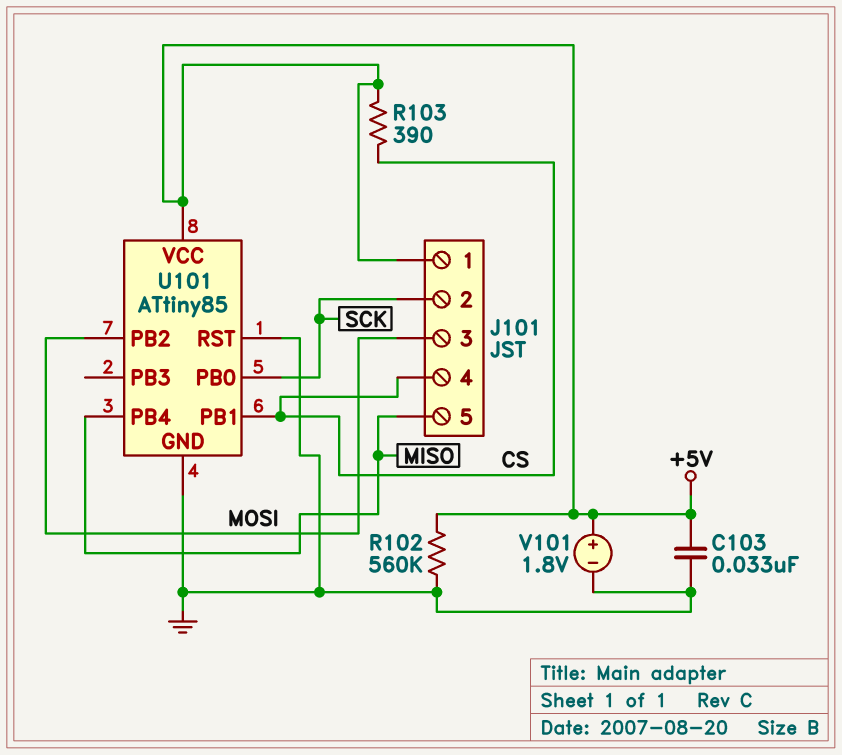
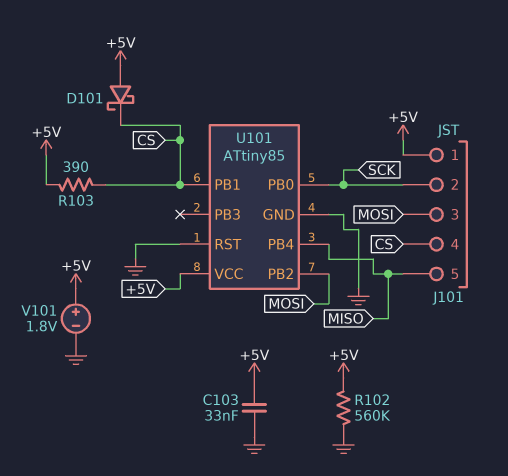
D101: none -> schottky (A +5V, K CS)

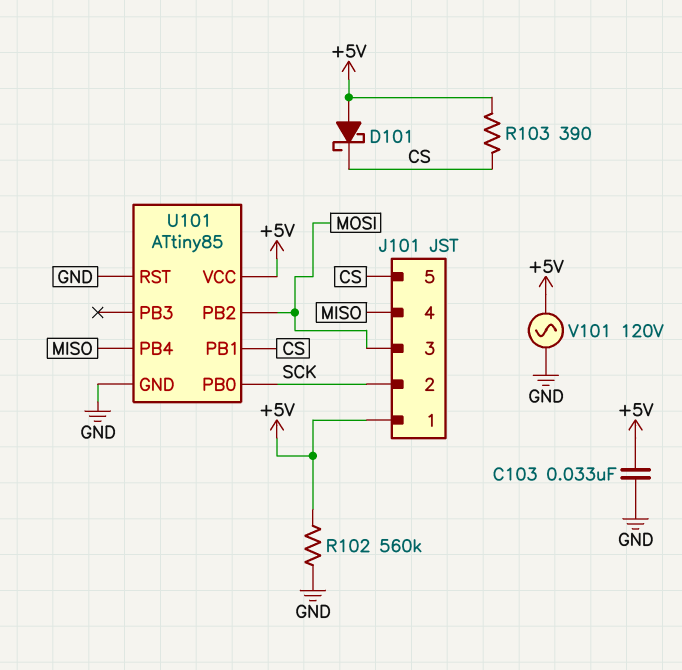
J101 pin 4: CS -> MISO
J101 pin 5: MISO -> CS
V101: 1.8V (plus +5V, minus GND) -> AC 120V (+5V, GND)

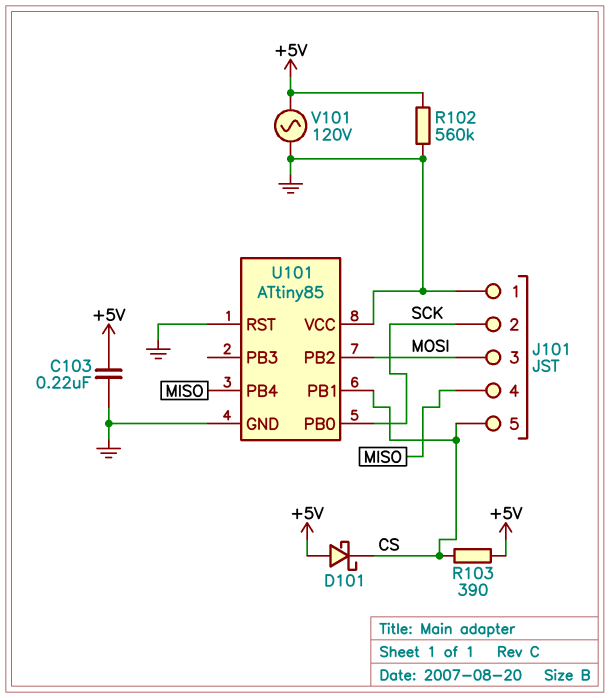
C103: 33nF (+5V, GND) -> 220nF (+5V, GND)
J101 pin 1: +5V -> GND
U101 pin VCC: +5V -> GND

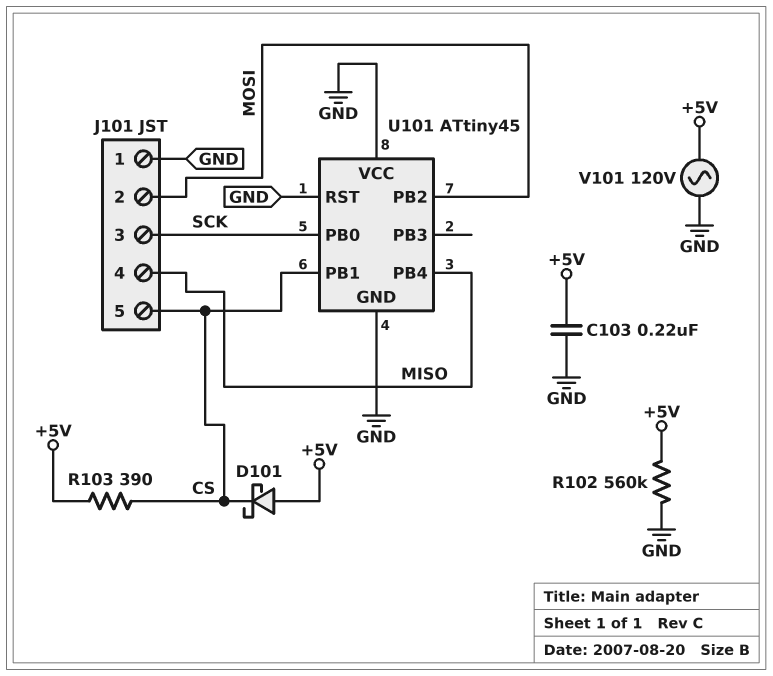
J101 pin 2: SCK -> MOSI
J101 pin 3: MOSI -> SCK
U101: ATtiny85 -> ATtiny45

